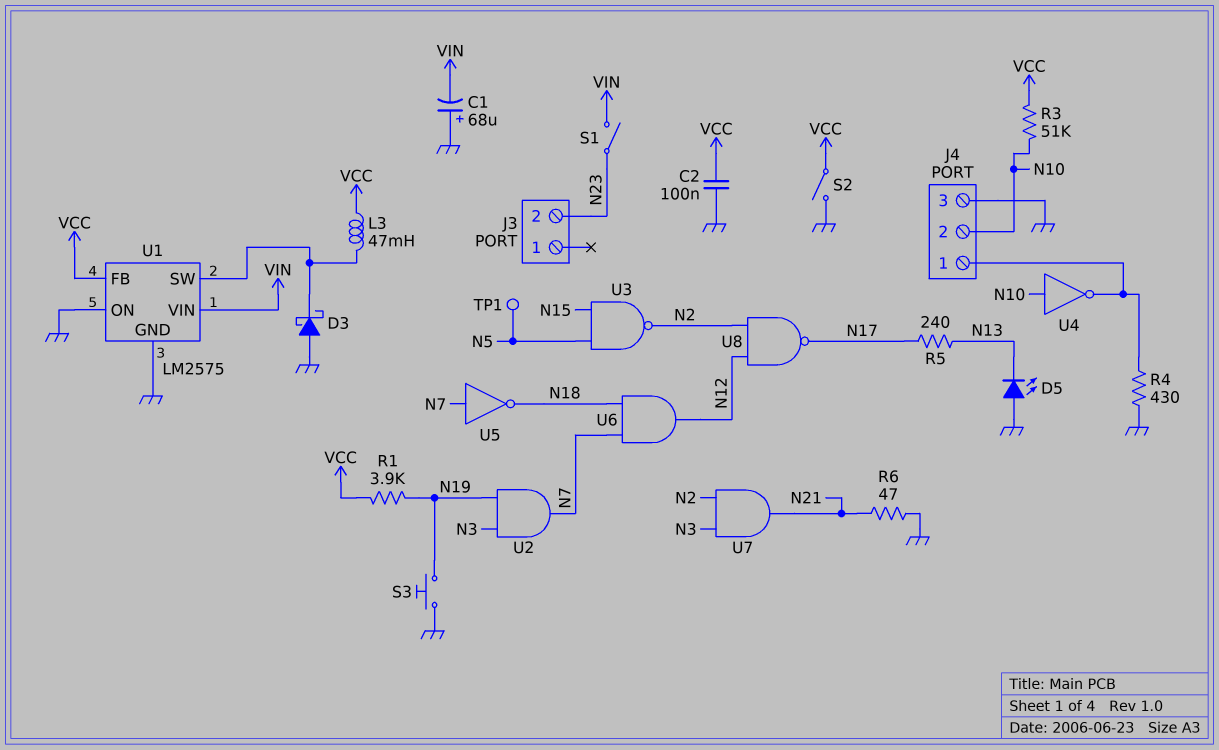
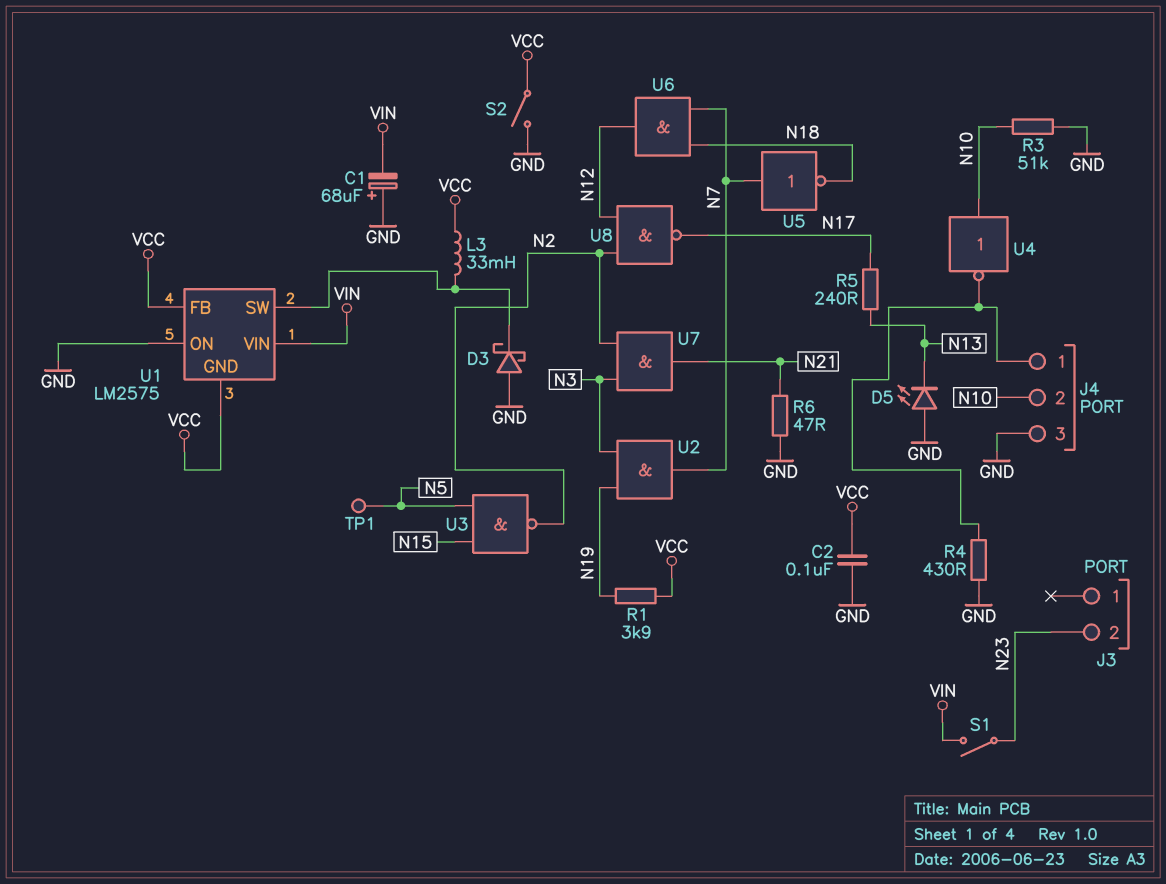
L3: 47mH (U1/SW, VCC) -> 33mH (U1/SW, VCC)
R3: 51k (N10, VCC) -> 51k (GND, N10)
S3: button (GND, N19) -> none
U1 pin GND: GND -> VCC

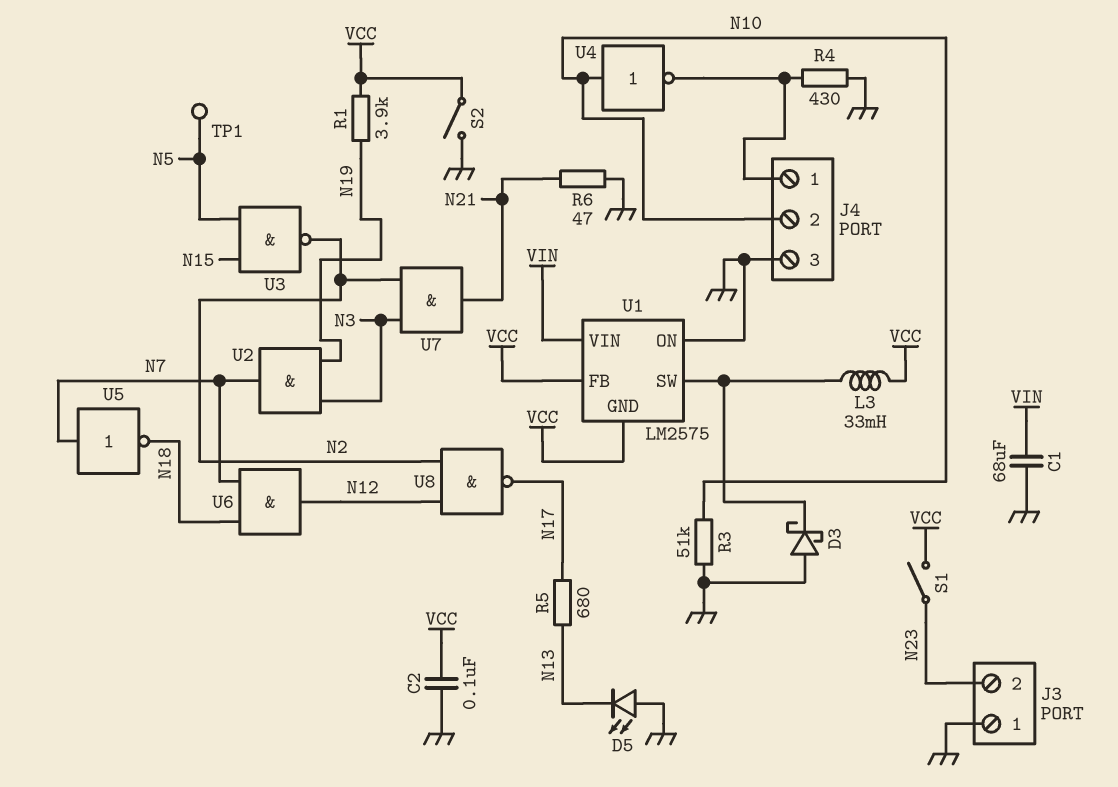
C1: 68uF (plus GND, minus VIN) -> 68uF (GND, VIN)
J3 pin 1: none -> GND
R5: 240 (N13, N17) -> 680 (N13, N17)
S1: switch (N23, VIN) -> switch (N23, VCC)

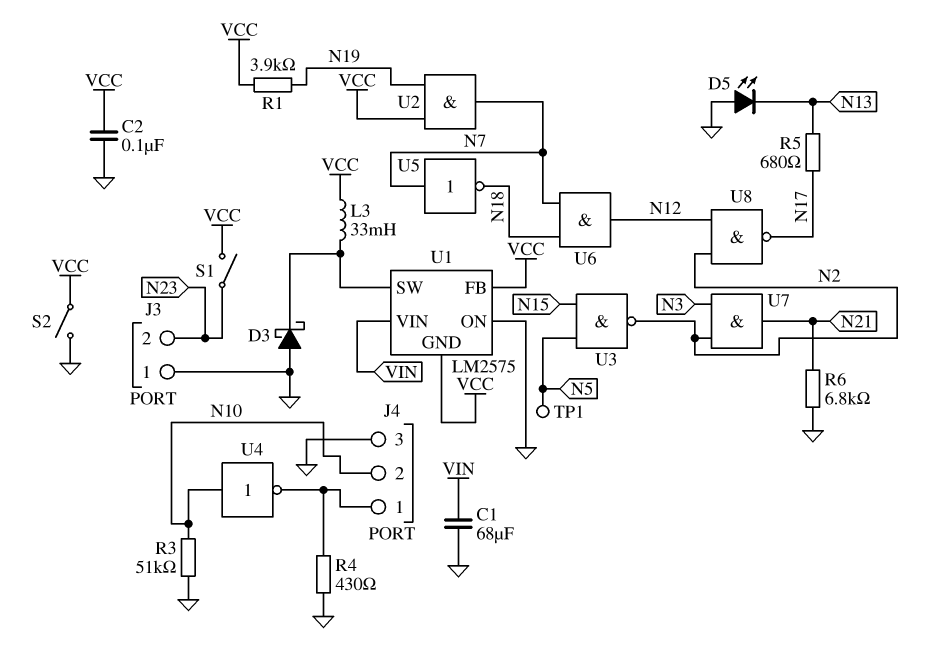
R6: 47 (GND, N21) -> 6.8k (GND, N21)
U2: AND (in N3, in N19, out N7) -> AND (in N19, in VCC, out N7)

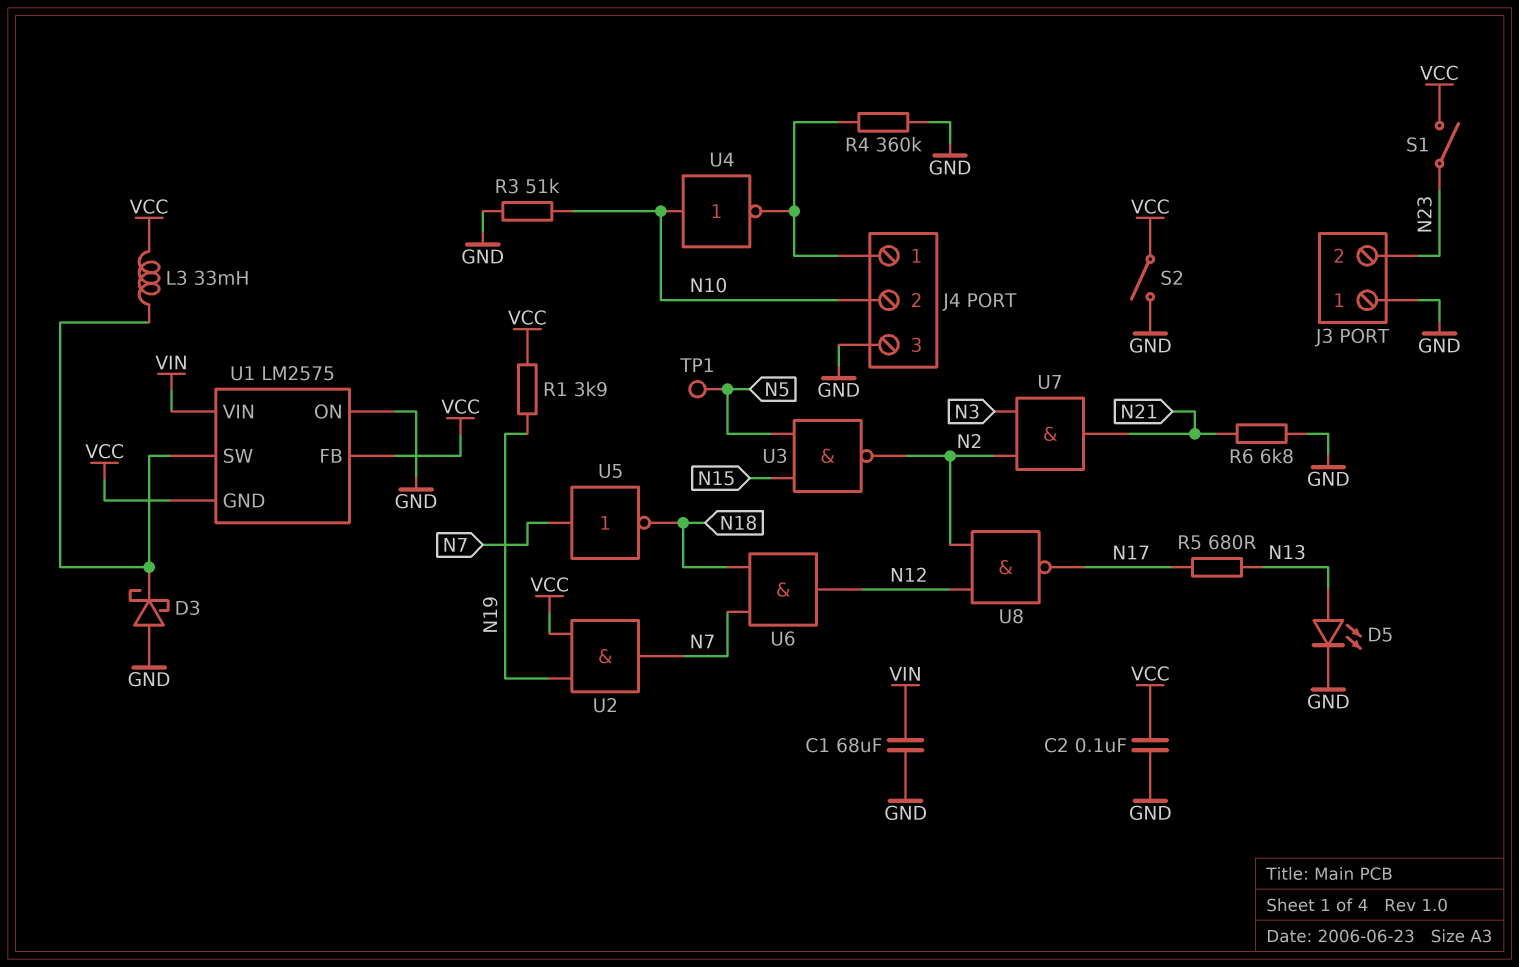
D5: LED (A GND, K N13) -> LED (A N13, K GND)
R4: 430 (GND, J4/1) -> 360k (GND, J4/1)

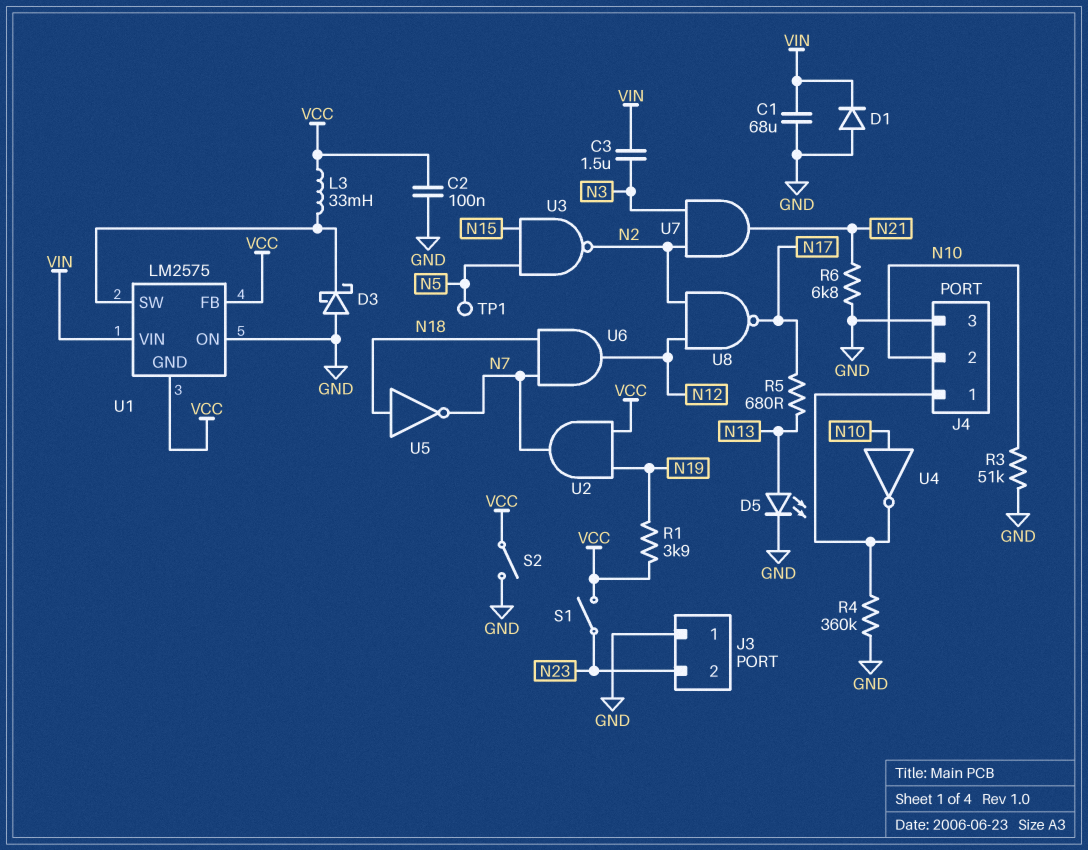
C3: none -> 1.5uF (N3, VIN)
D1: none -> diode (A GND, K VIN)
U5: NOT (in N7, out N18) -> NOT (in N18, out N7)

